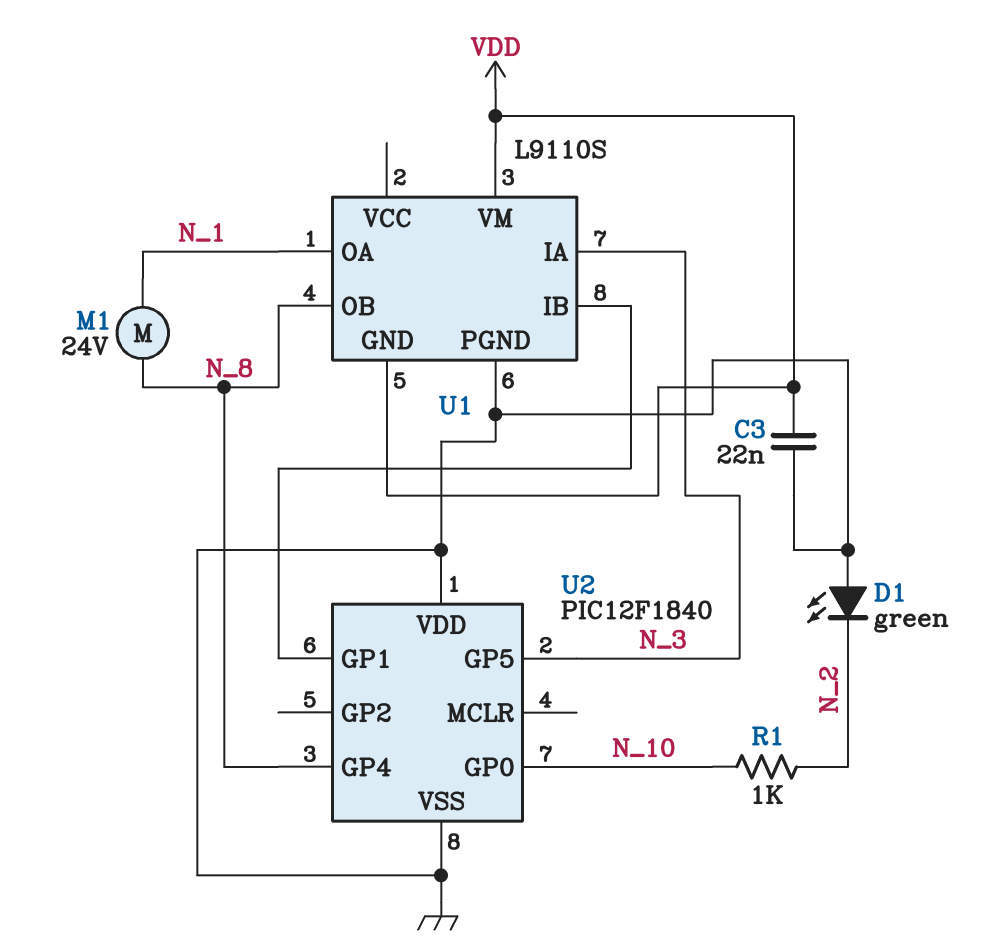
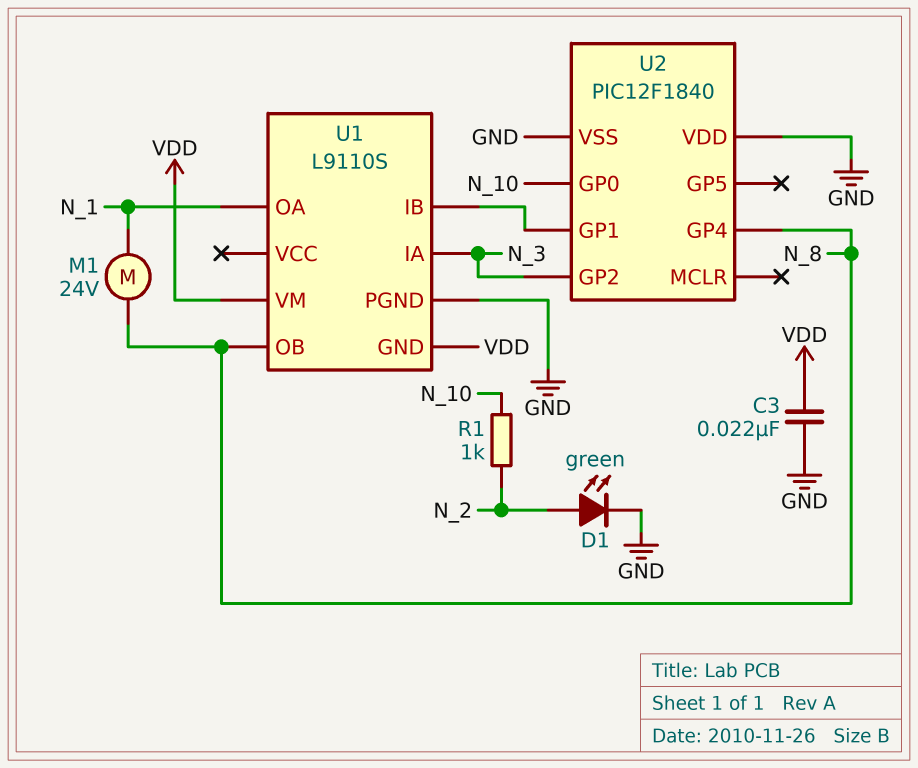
D1: LED green (A GND, K N_2) -> LED green (A N_2, K GND)
U2 pin GP2: none -> N_3
U2 pin GP5: N_3 -> none

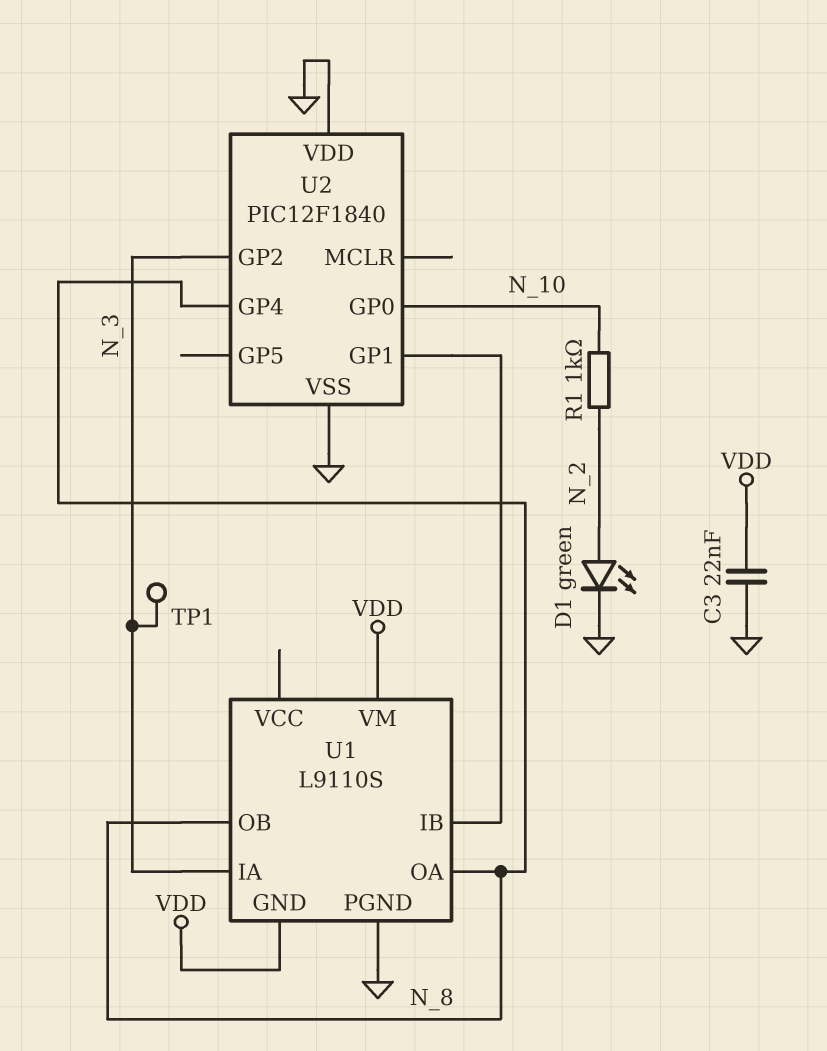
M1: motor 24V (N_1, N_8) -> none
TP1: none -> test point (N_3)
U1 pin OA: N_1 -> N_8

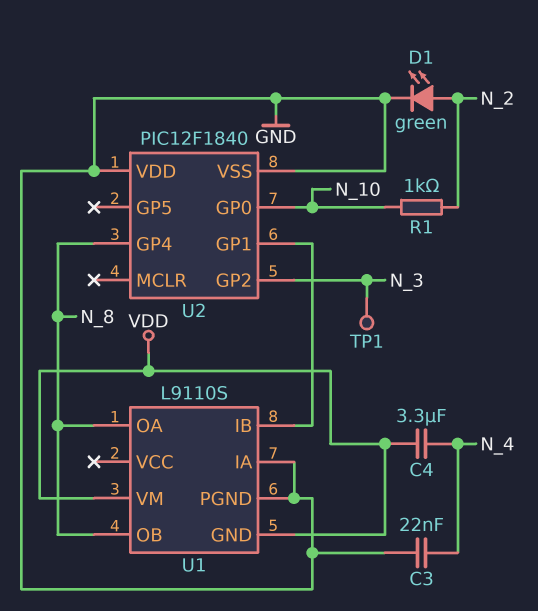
C3: 22nF (GND, VDD) -> 22nF (GND, N_4)
C4: none -> 3.3uF (N_4, VDD)
U1 pin IA: N_3 -> GND

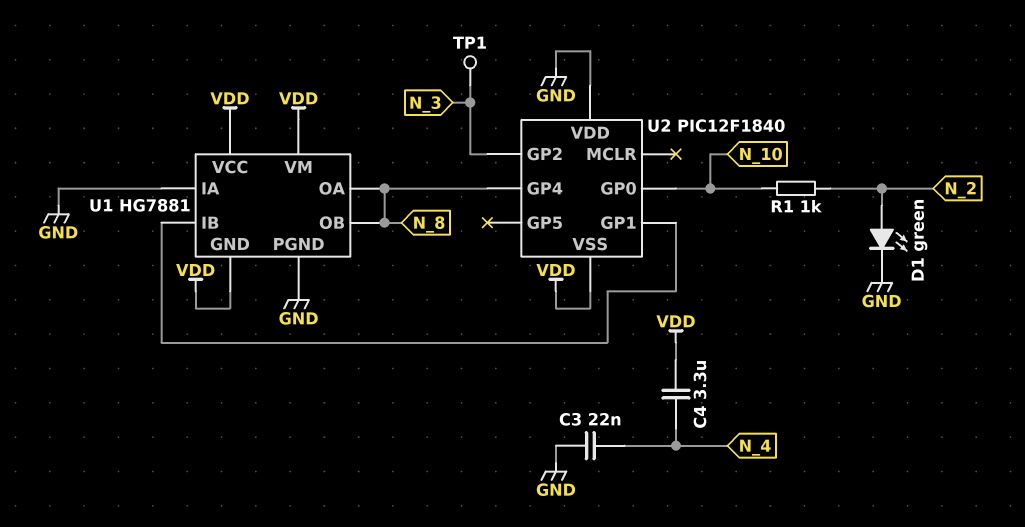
U1: L9110S -> HG7881
U1 pin VCC: none -> VDD
U2 pin VSS: GND -> VDD

